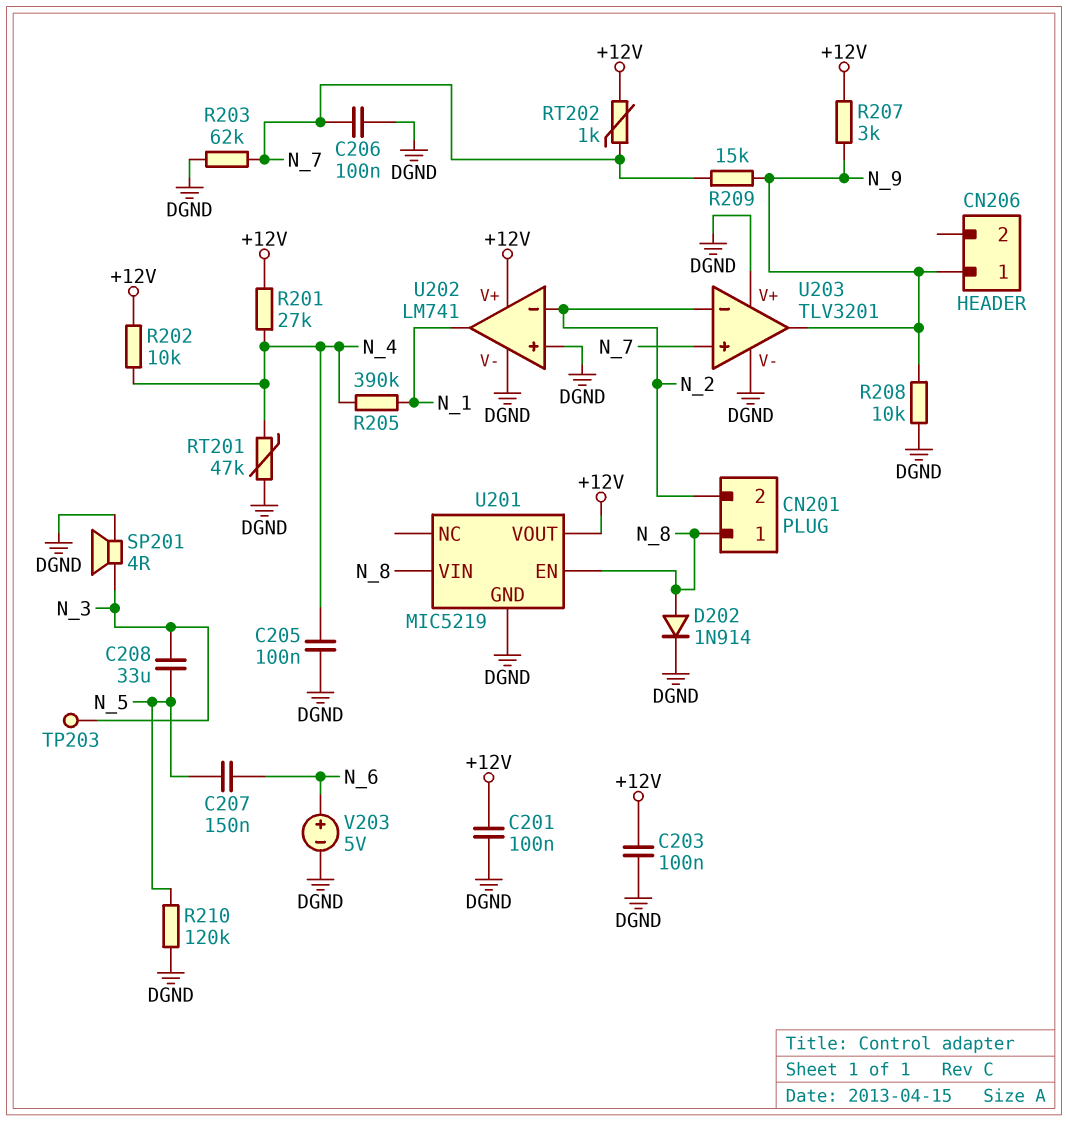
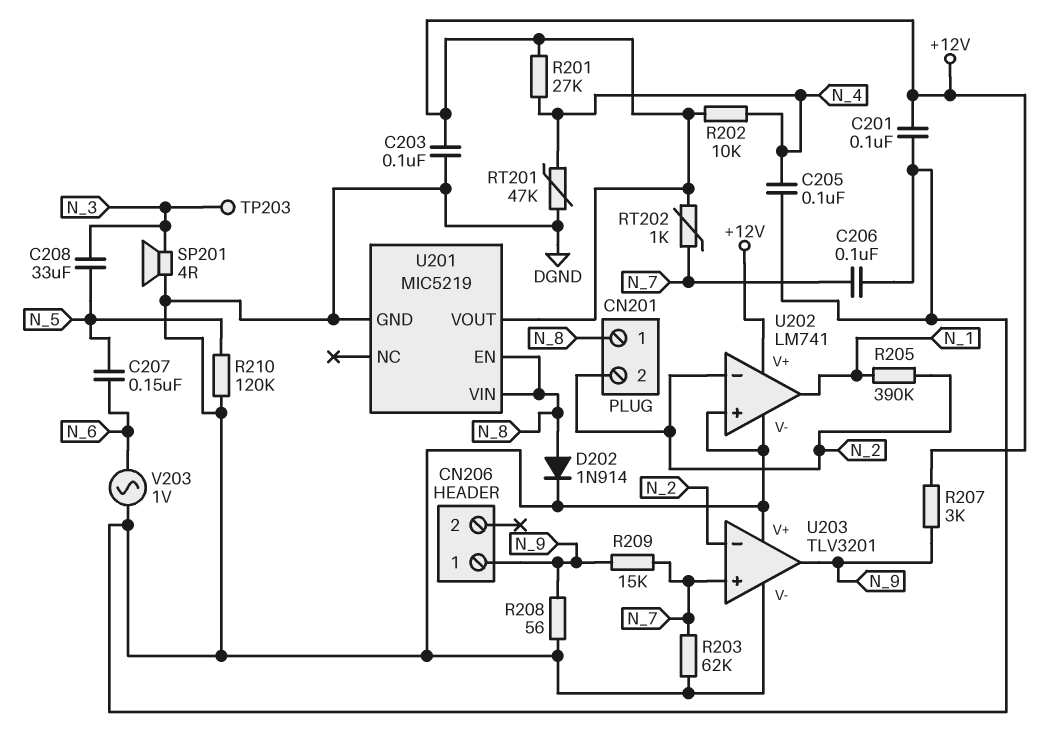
R205: 390k (N_1, N_4) -> 390k (N_1, N_2)
R208: 10k (DGND, N_9) -> 56 (DGND, N_9)
V203: 5V (plus N_6, minus DGND) -> AC 1V (DGND, N_6)

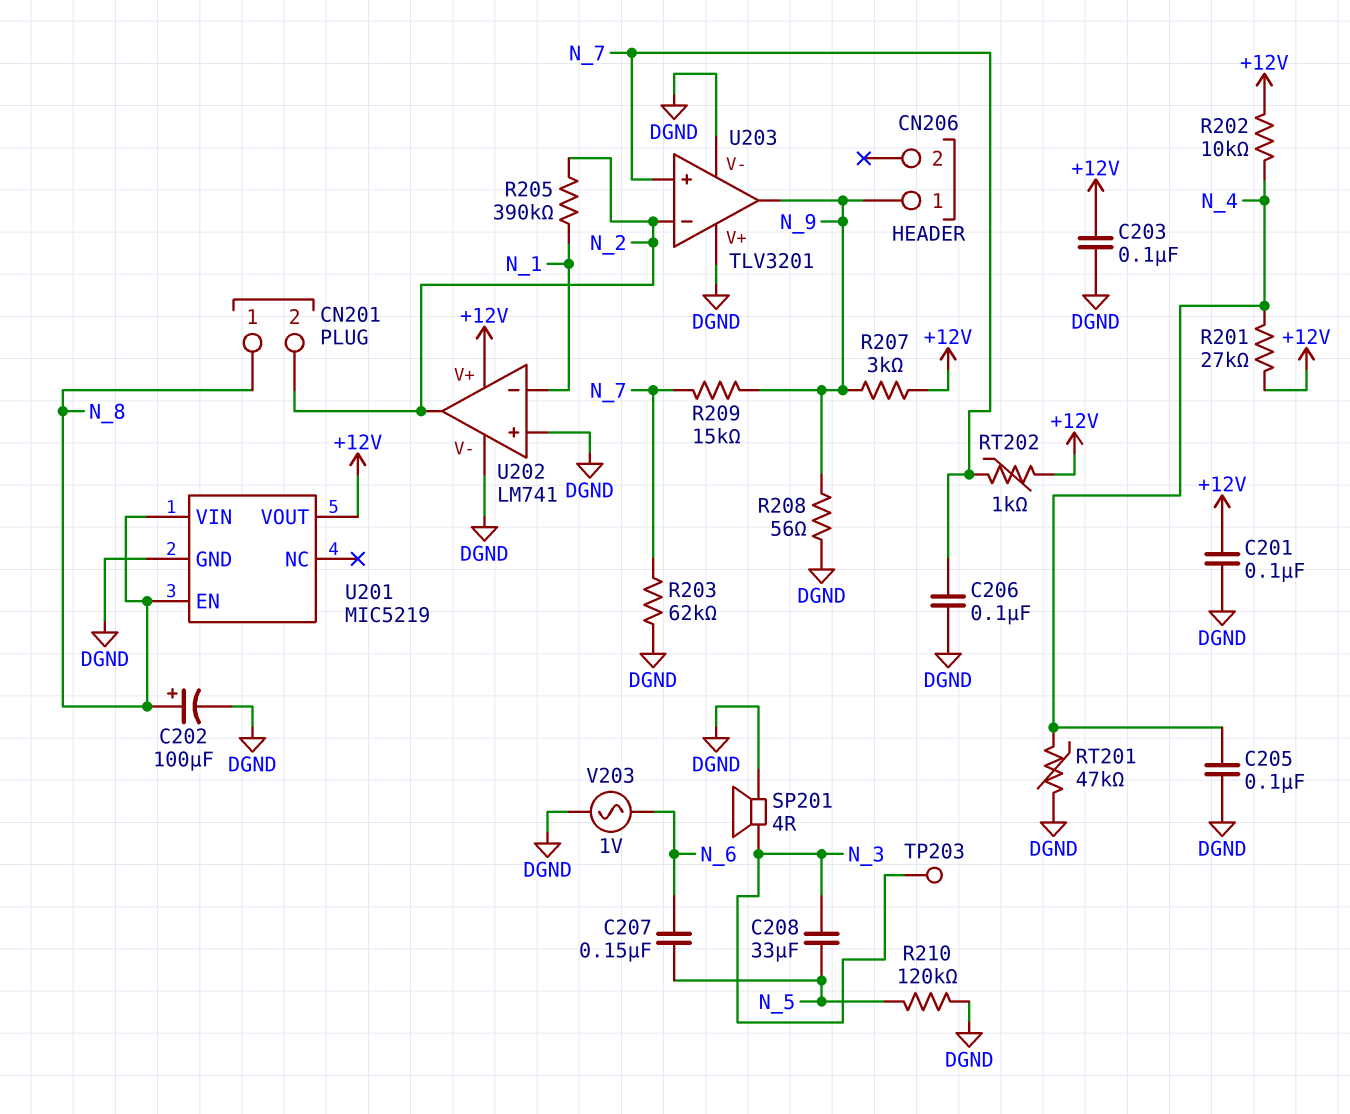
C202: none -> 100uF (plus N_8, minus DGND)
D202: diode 1N914 (A N_8, K DGND) -> none
U202 pin in-: N_2 -> N_1
U202 pin out: N_1 -> N_2

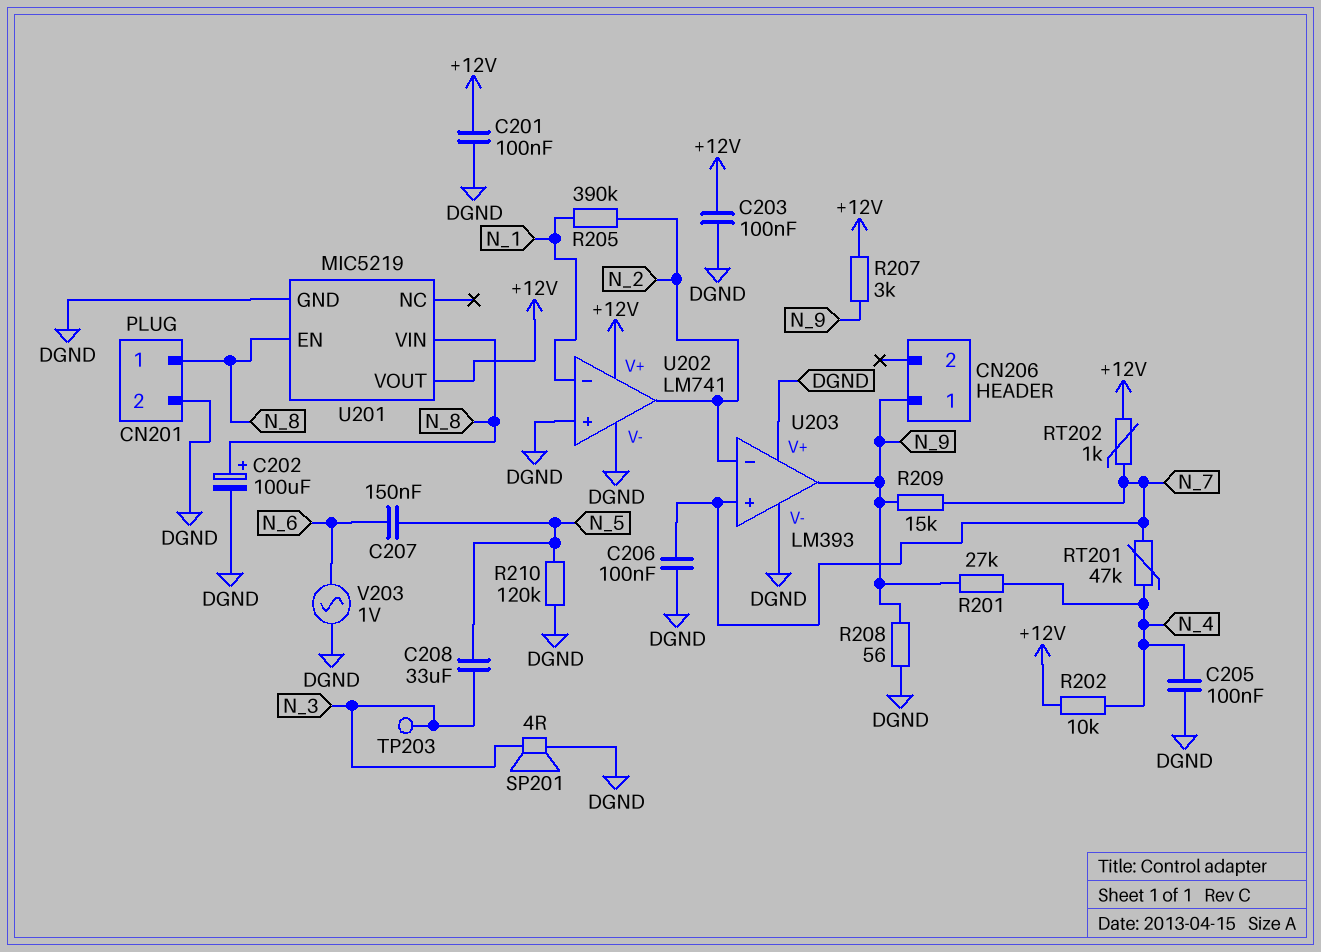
CN201 pin 2: N_2 -> DGND
R201: 27k (+12V, N_4) -> 27k (N_4, N_9)
R203: 62k (DGND, N_7) -> none
RT201: 47k (DGND, N_4) -> 47k (N_4, N_7)
U203: TLV3201 -> LM393

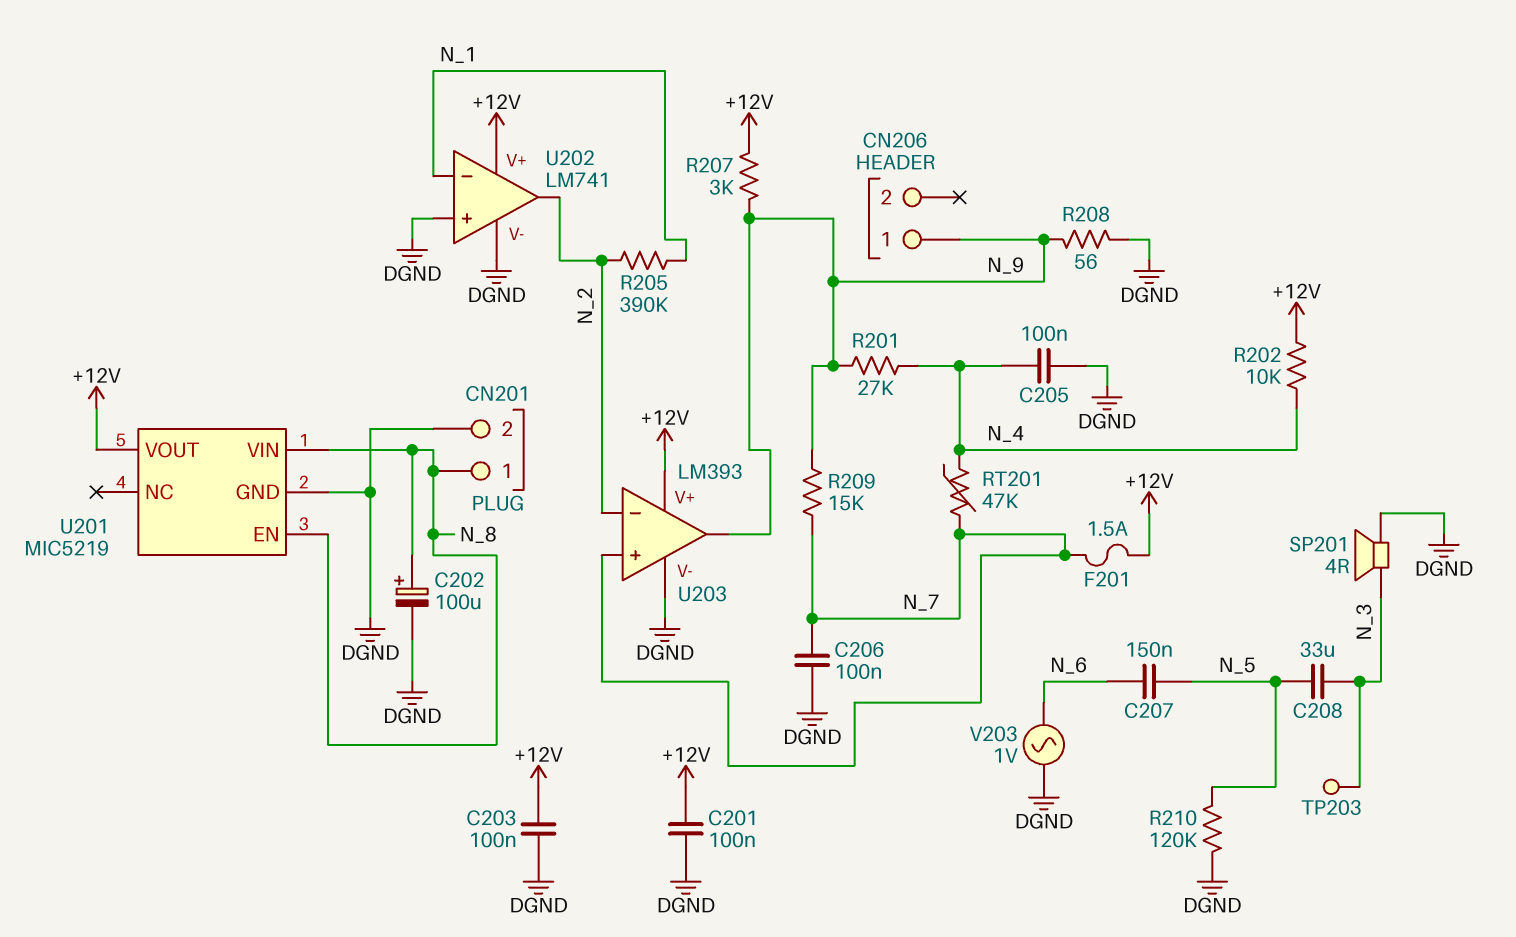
F201: none -> 1.5A (+12V, N_7)
RT202: 1k (+12V, N_7) -> none
U203 pin V+: DGND -> +12V

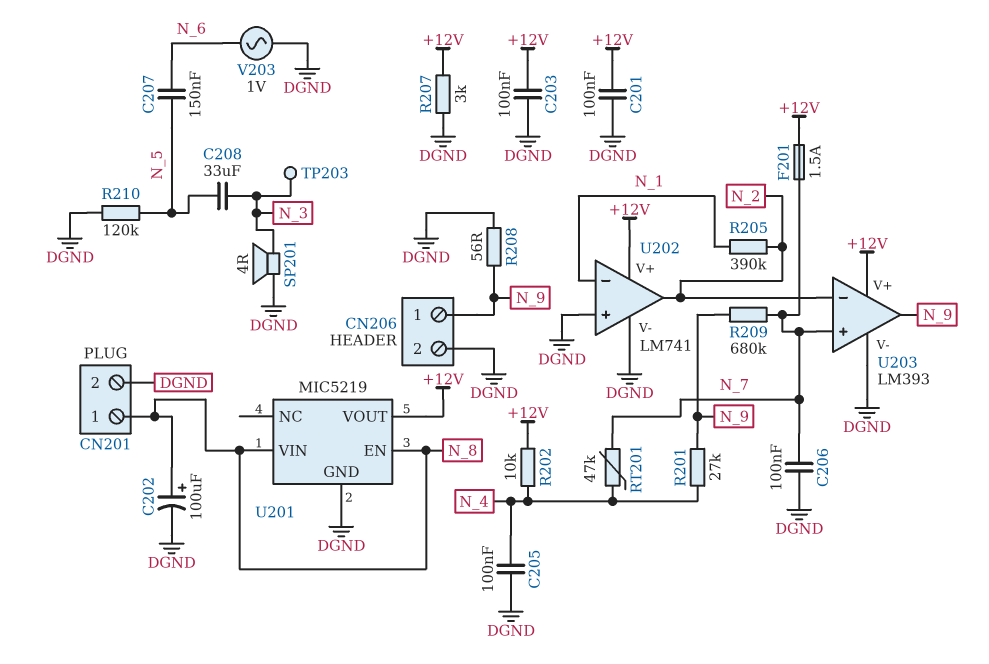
CN206 pin 2: none -> DGND
R207: 3k (+12V, N_9) -> 3k (+12V, DGND)
R209: 15k (N_7, N_9) -> 680k (N_7, N_9)

